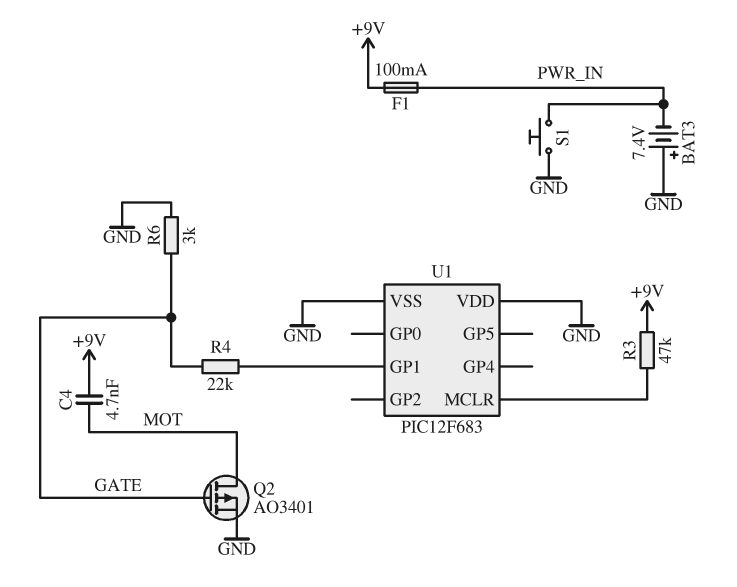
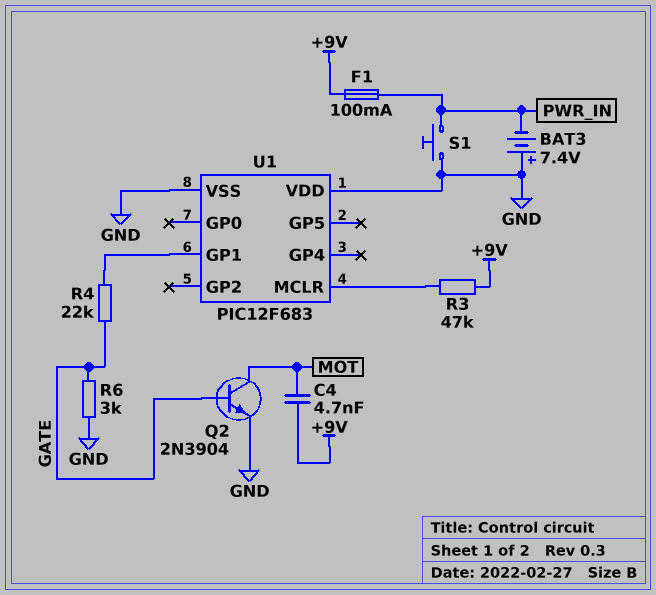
Q2: PMOS AO3401 (G GATE, D MOT, S GND) -> NPN 2N3904 (B GATE, C MOT, E GND)

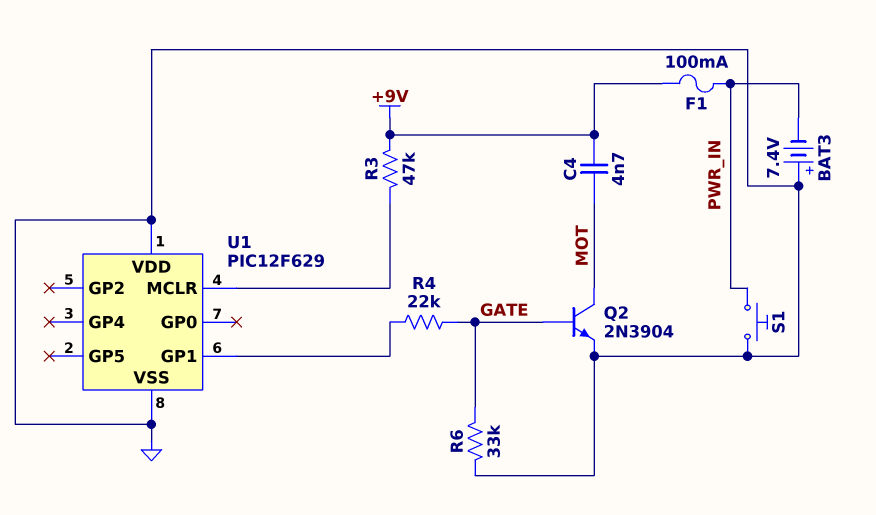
R6: 3k (GATE, GND) -> 33k (GATE, GND)
U1: PIC12F683 -> PIC12F629

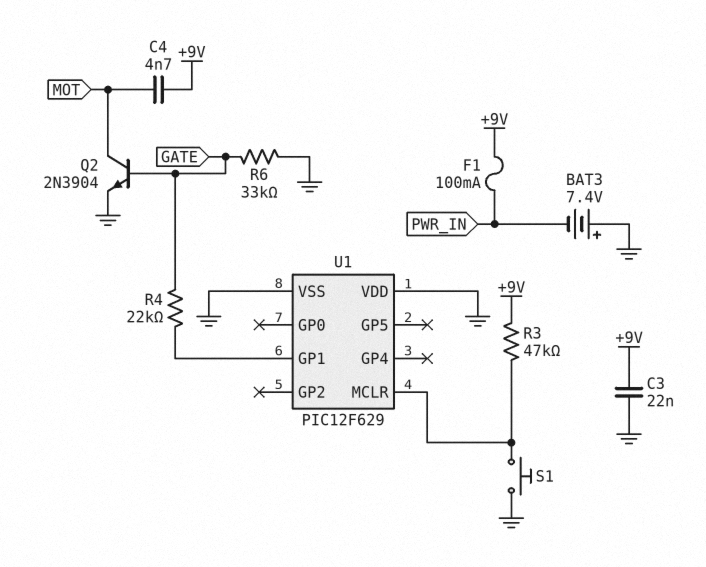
C3: none -> 22nF (+9V, GND)
S1: button (GND, PWR_IN) -> button (GND, U1/MCLR)

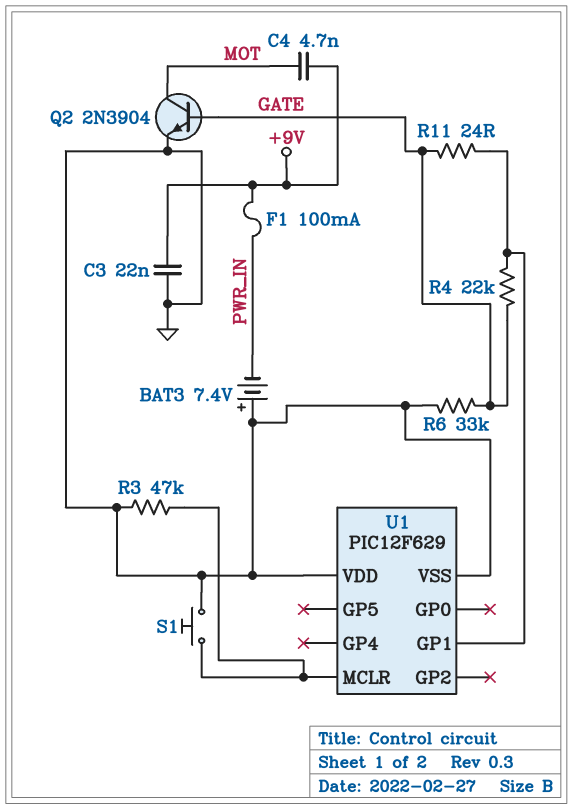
R3: 47k (+9V, U1/MCLR) -> 47k (GND, U1/MCLR)
R11: none -> 24 (GATE, U1/GP1)

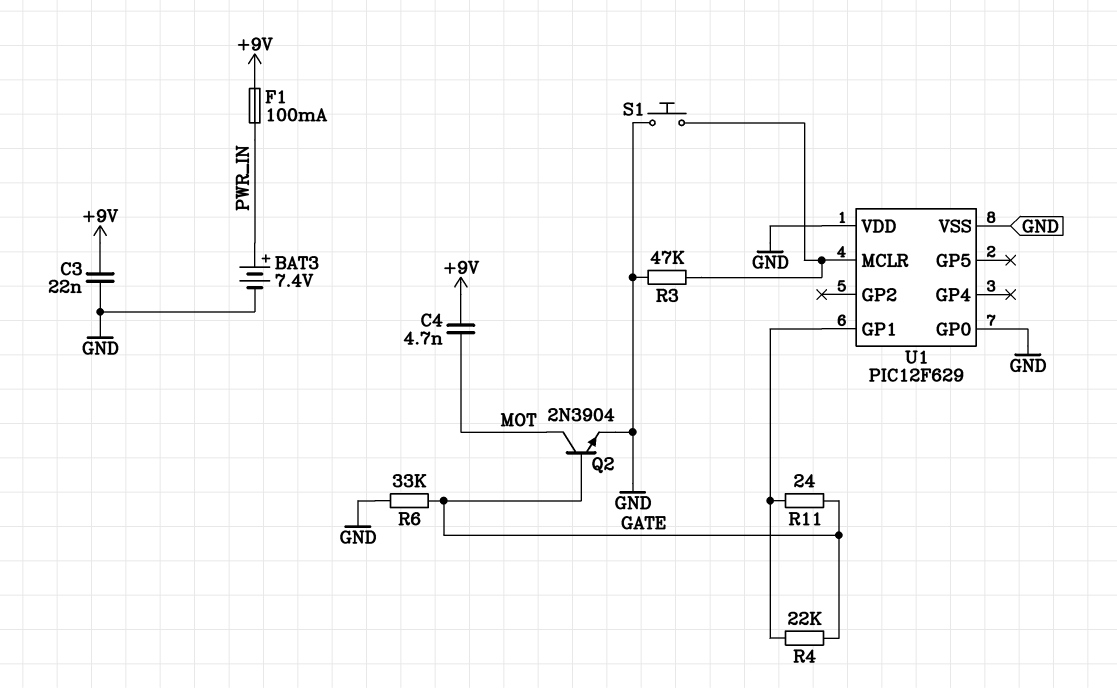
BAT3: 7.4V (plus GND, minus PWR_IN) -> 7.4V (plus PWR_IN, minus GND)
U1 pin GP0: none -> GND

